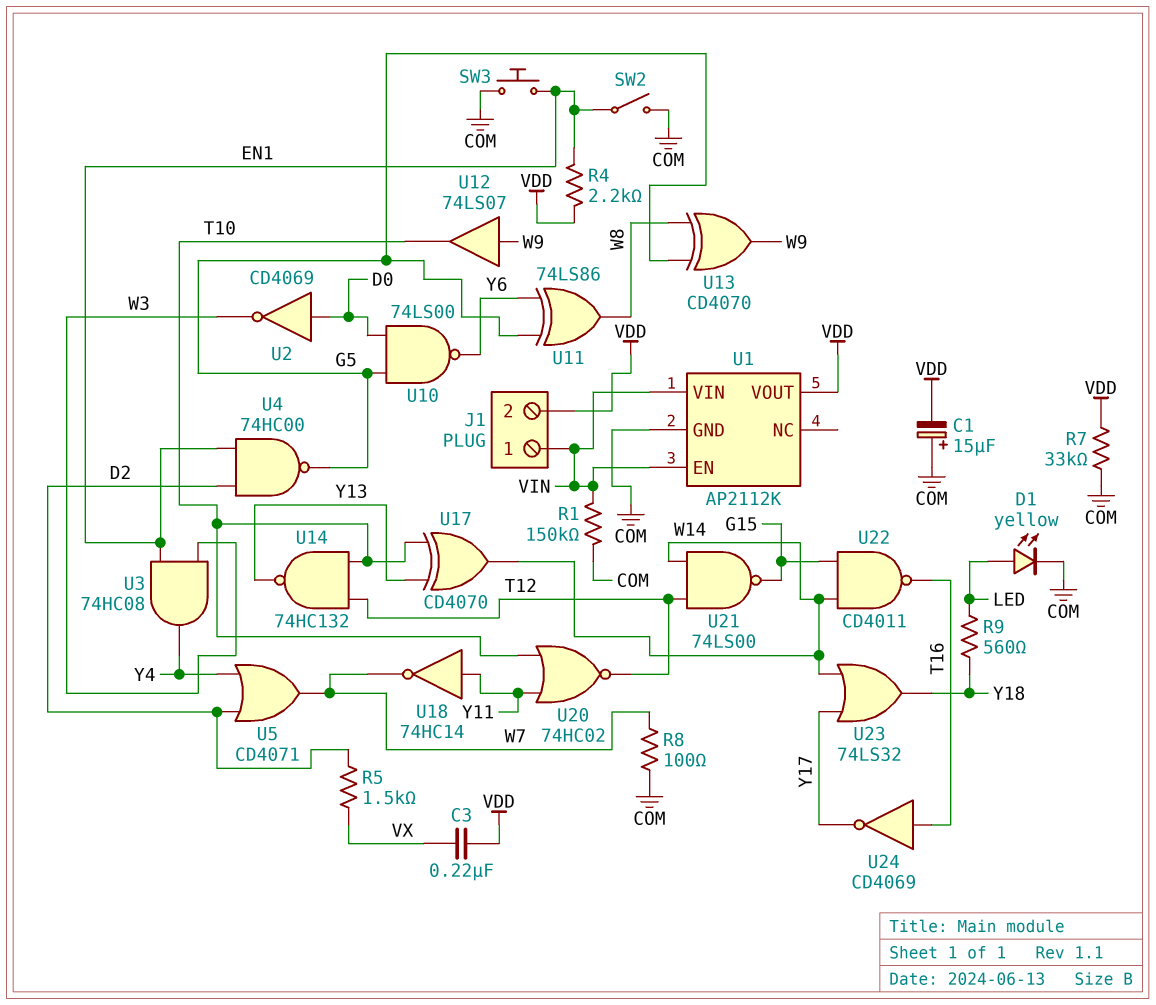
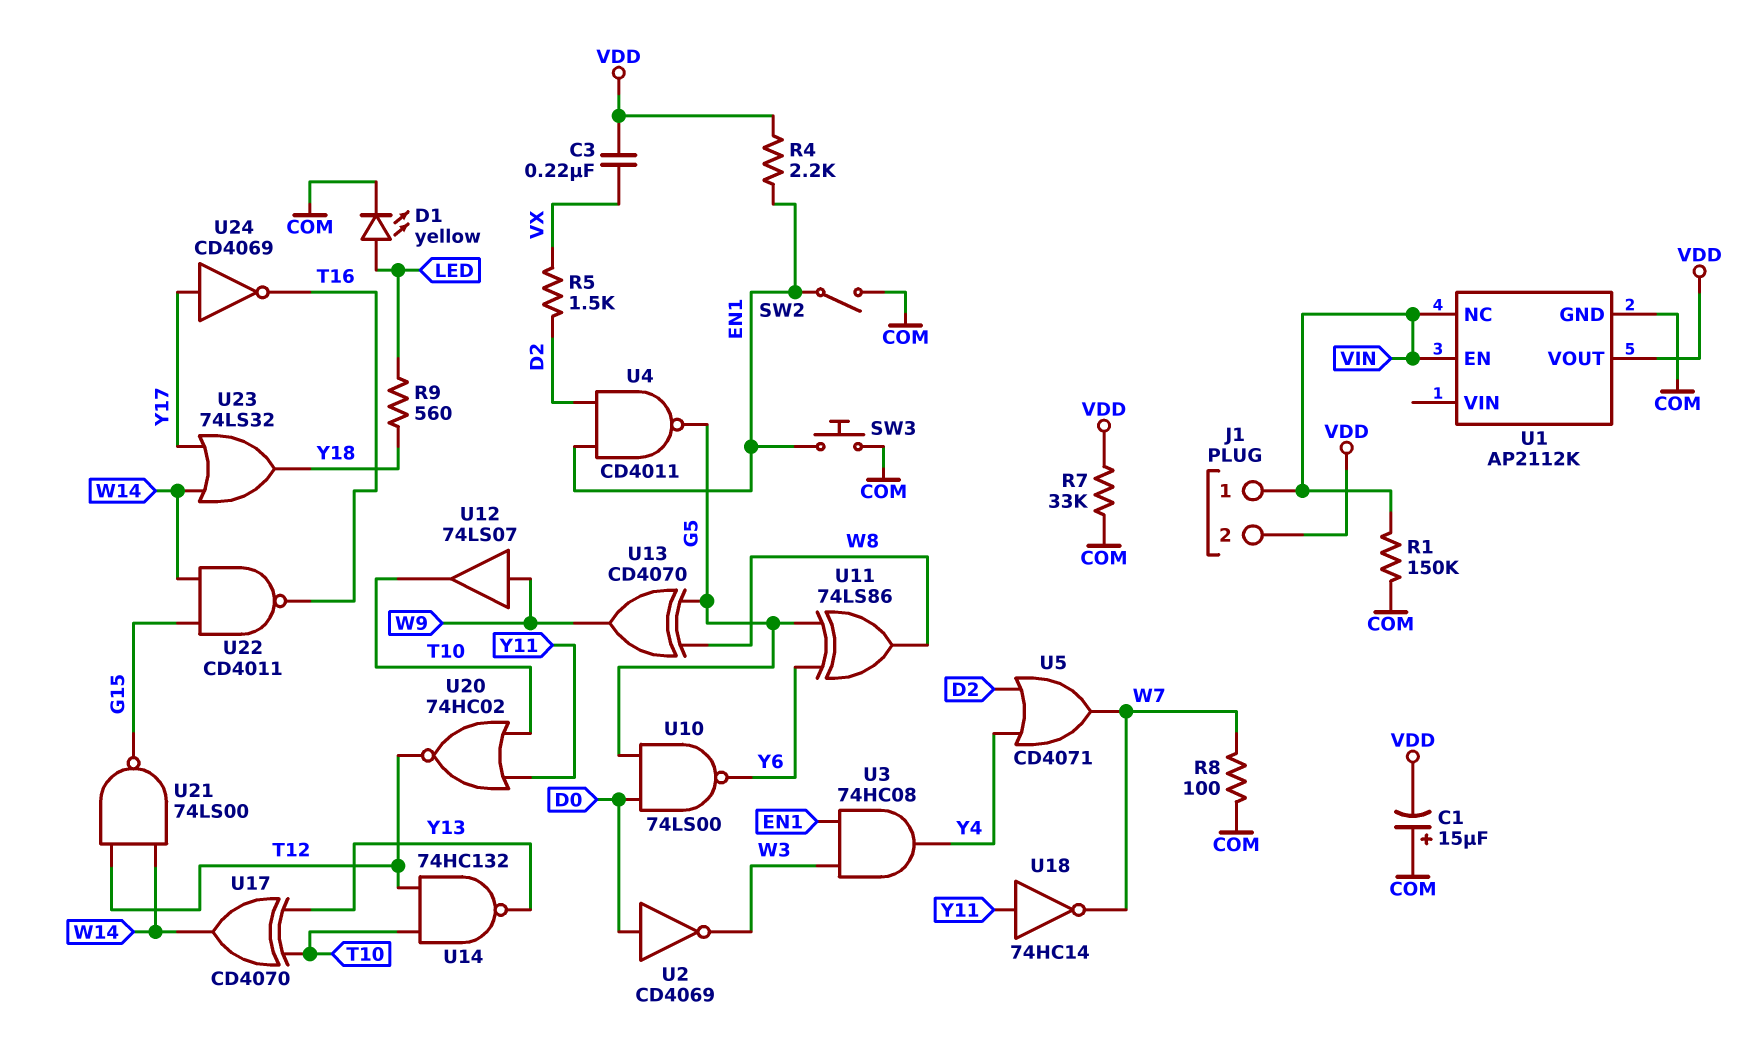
U1 pin NC: none -> VIN
U1 pin VIN: VIN -> none
U4: NAND 74HC00 (in D2, in EN1, out G5) -> NAND CD4011 (in D2, in EN1, out G5)
U24: NOT CD4069 (in T16, out Y17) -> NOT CD4069 (in Y17, out T16)

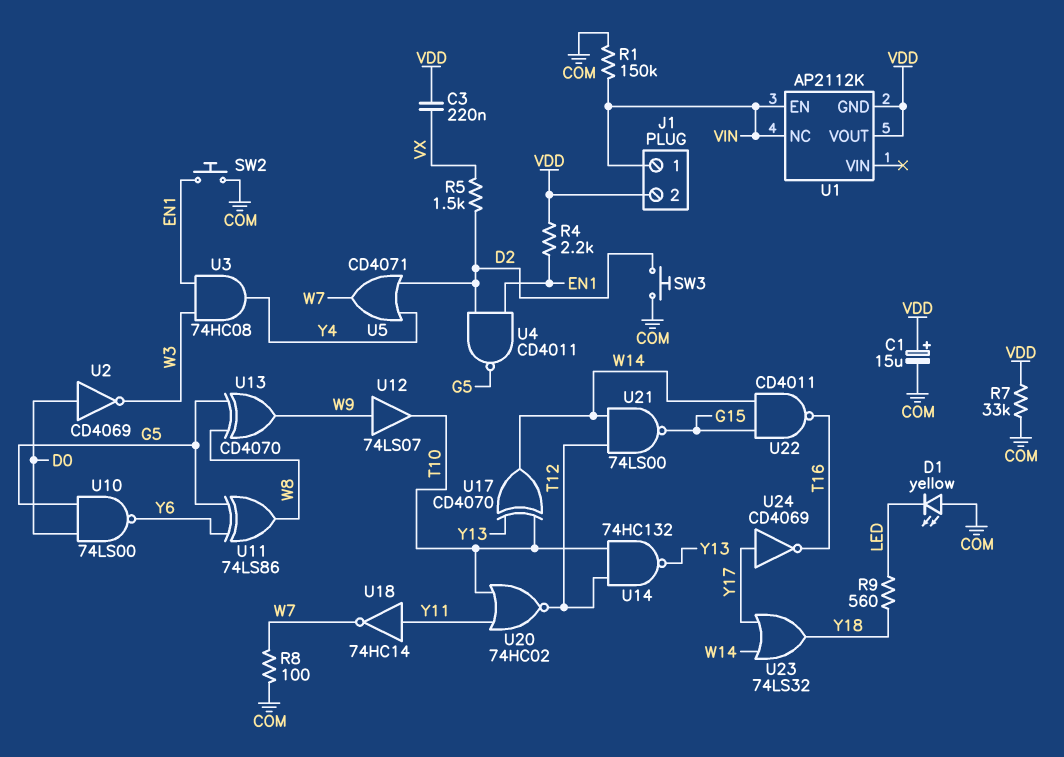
C1: 15uF (plus COM, minus VDD) -> 15uF (plus VDD, minus COM)
D1: LED yellow (A LED, K COM) -> LED yellow (A COM, K LED)
SW2: switch (COM, EN1) -> button (COM, EN1)
SW3: button (COM, EN1) -> button (COM, D2)
U1 pin GND: COM -> VDD

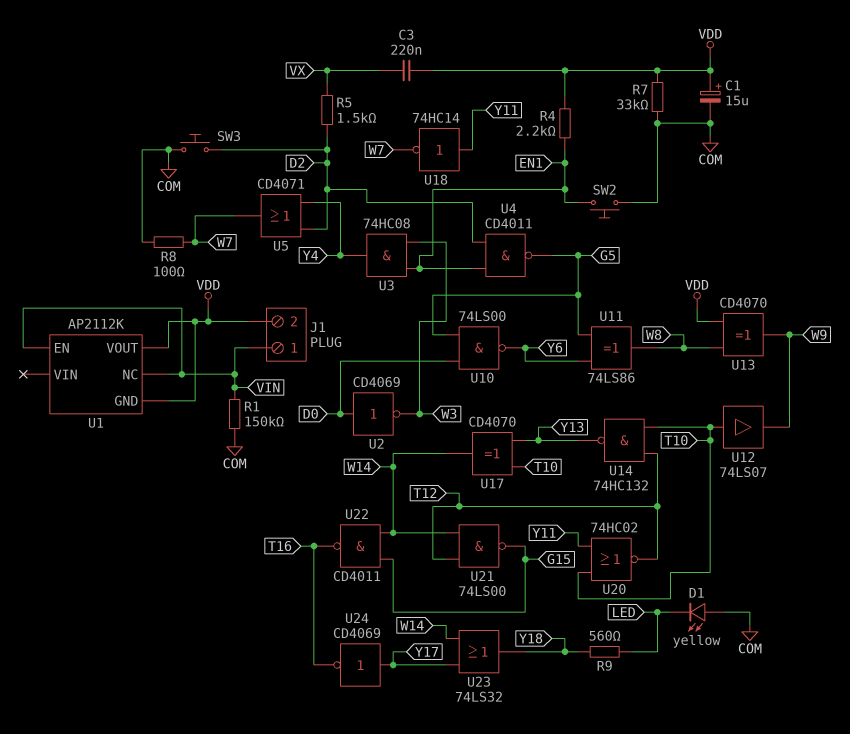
U12: buffer 74LS07 (in W9, out T10) -> buffer 74LS07 (in T10, out W9)
U13: XOR CD4070 (in G5, in W8, out W9) -> XOR CD4070 (in VDD, in W8, out W9)

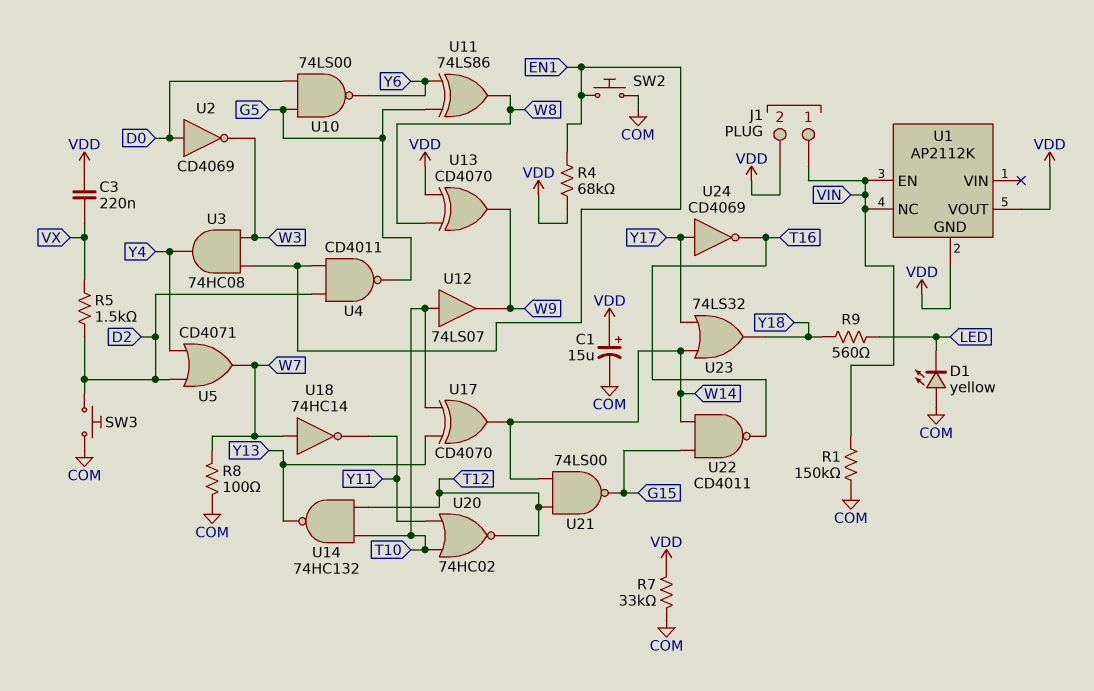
R4: 2.2k (EN1, VDD) -> 68k (EN1, VDD)
U18: NOT 74HC14 (in Y11, out W7) -> NOT 74HC14 (in W7, out Y11)

